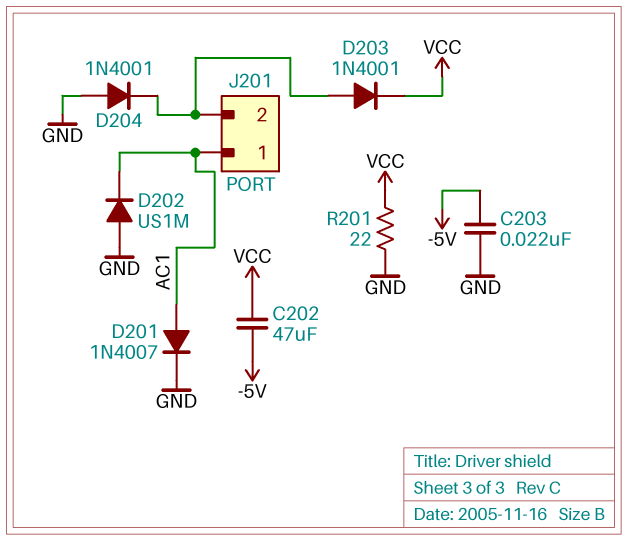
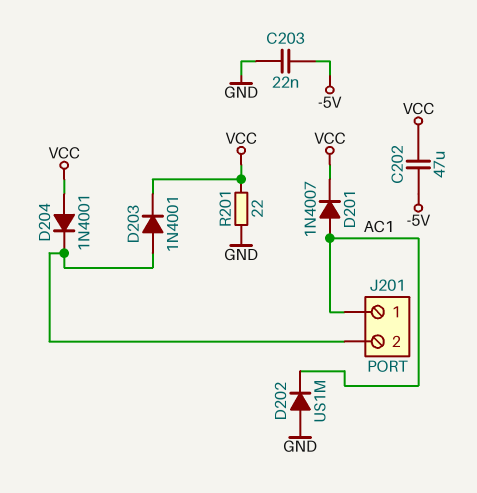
D201: diode 1N4007 (A AC1, K GND) -> diode 1N4007 (A AC1, K VCC)
D204: diode 1N4001 (A GND, K J201/2) -> diode 1N4001 (A VCC, K J201/2)

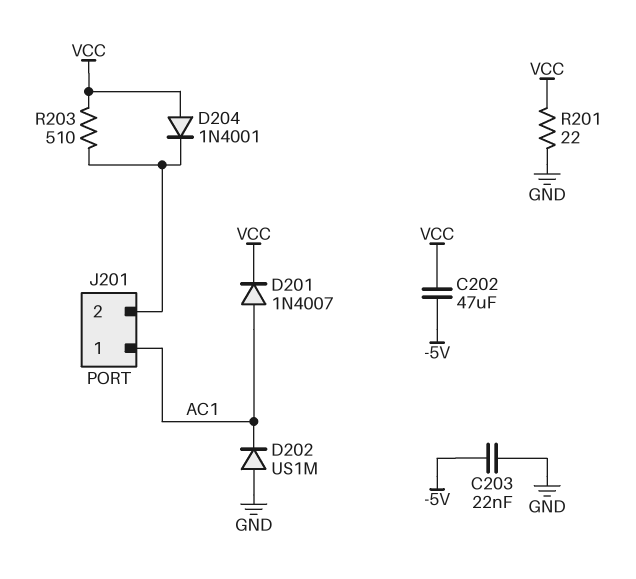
D203: diode 1N4001 (A J201/2, K VCC) -> none
R203: none -> 510 (J201/2, VCC)

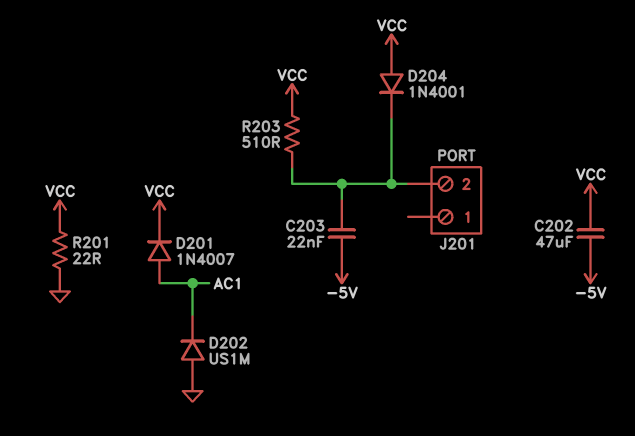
C203: 22nF (-5V, GND) -> 22nF (-5V, J201/2)
J201 pin 1: AC1 -> none

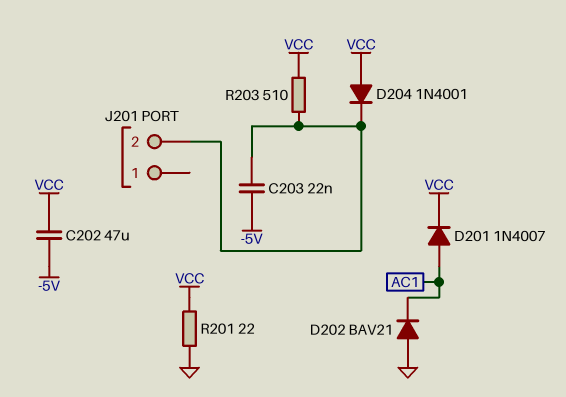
D202: diode US1M (A GND, K AC1) -> diode BAV21 (A GND, K AC1)

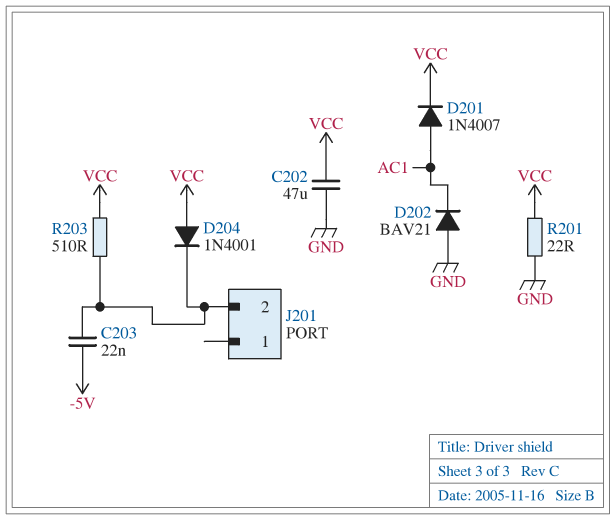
C202: 47uF (-5V, VCC) -> 47uF (GND, VCC)

